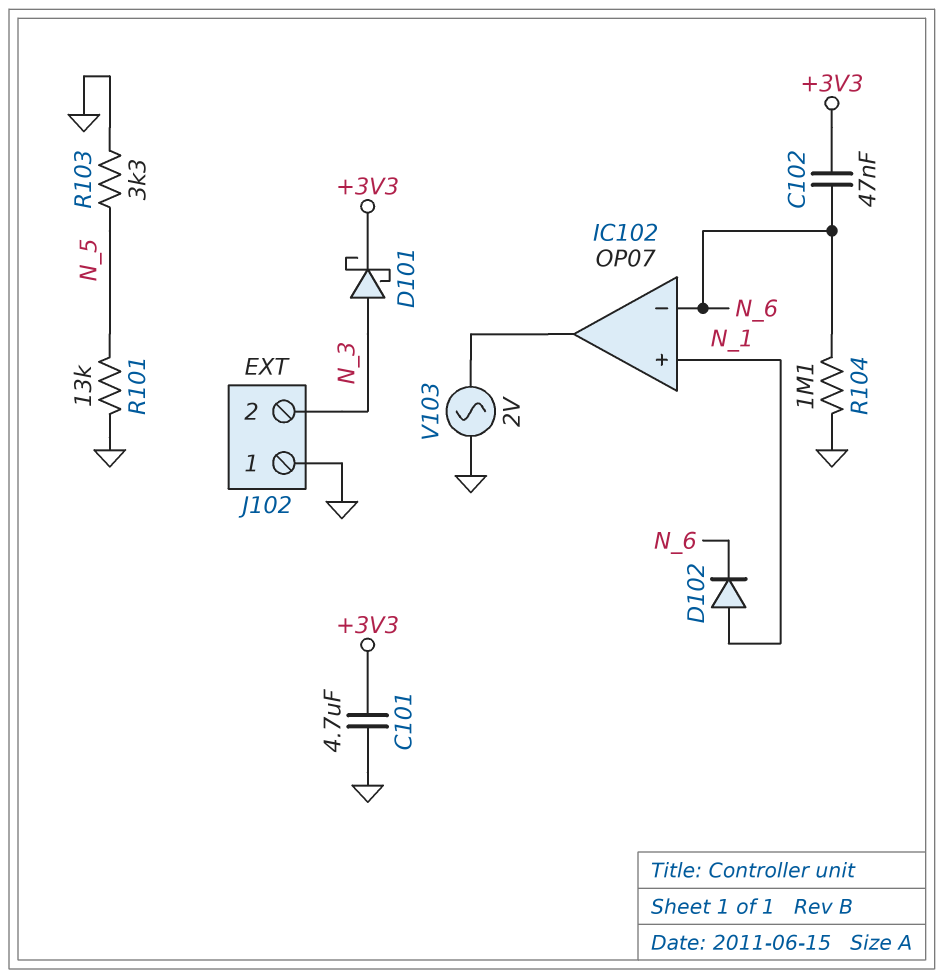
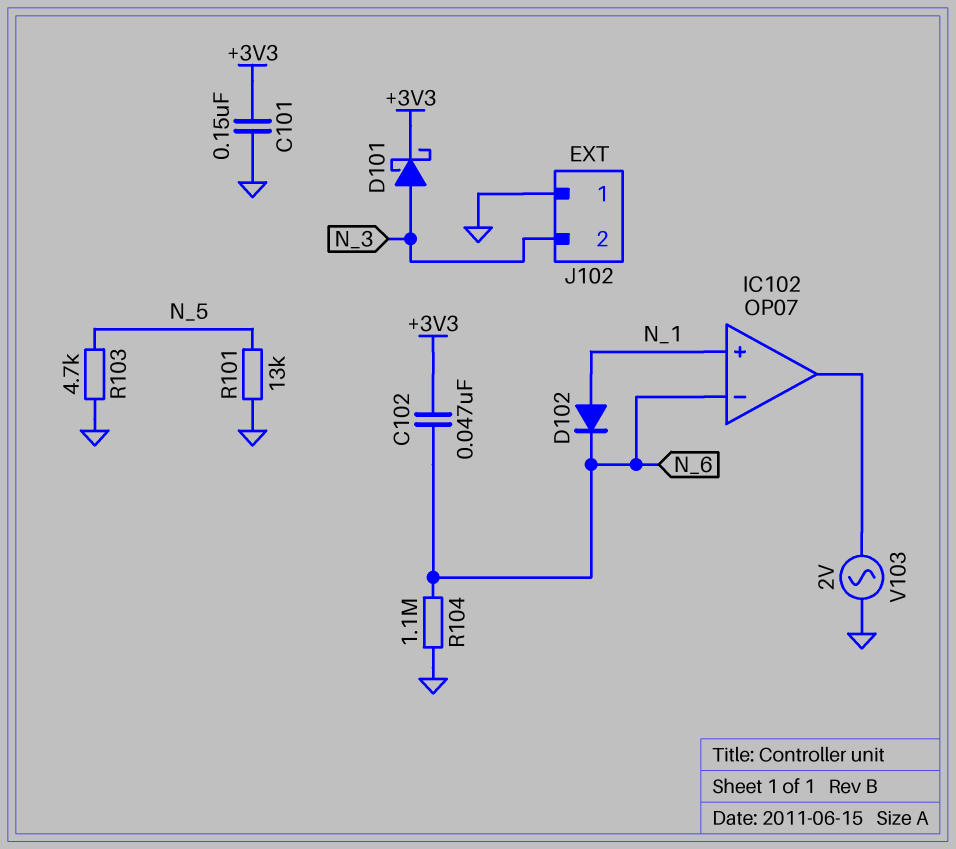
C101: 4.7uF (+3V3, GND) -> 150nF (+3V3, GND)
R103: 3.3k (GND, N_5) -> 4.7k (GND, N_5)

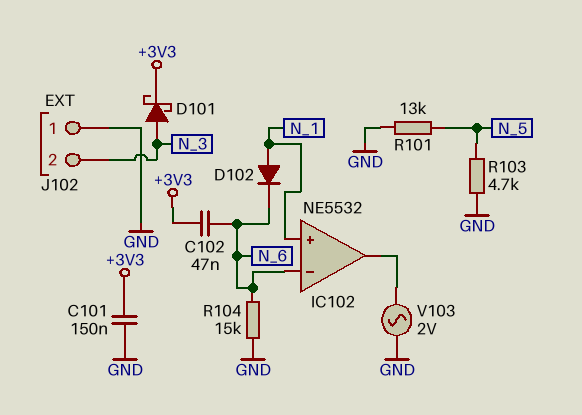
IC102: OP07 -> NE5532
R104: 1.1M (GND, N_6) -> 15k (GND, N_6)

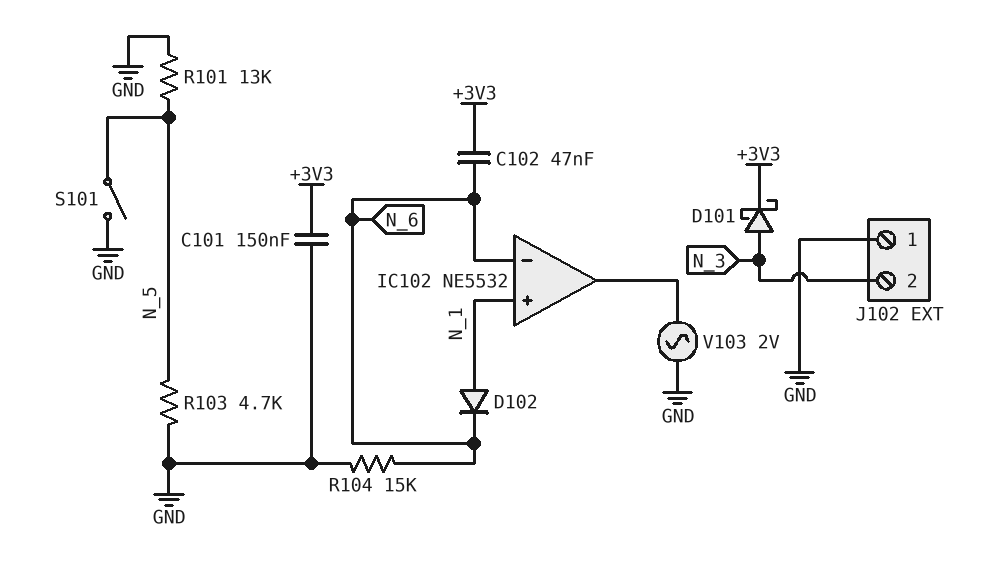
S101: none -> switch (GND, N_5)

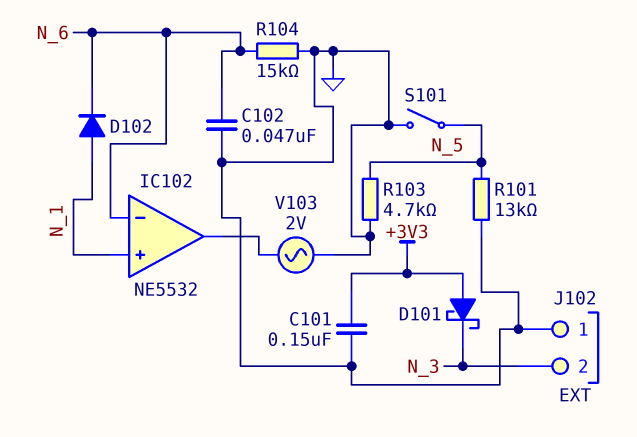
C102: 47nF (+3V3, N_6) -> 47nF (GND, N_6)
D101: schottky (A N_3, K +3V3) -> schottky (A +3V3, K N_3)

